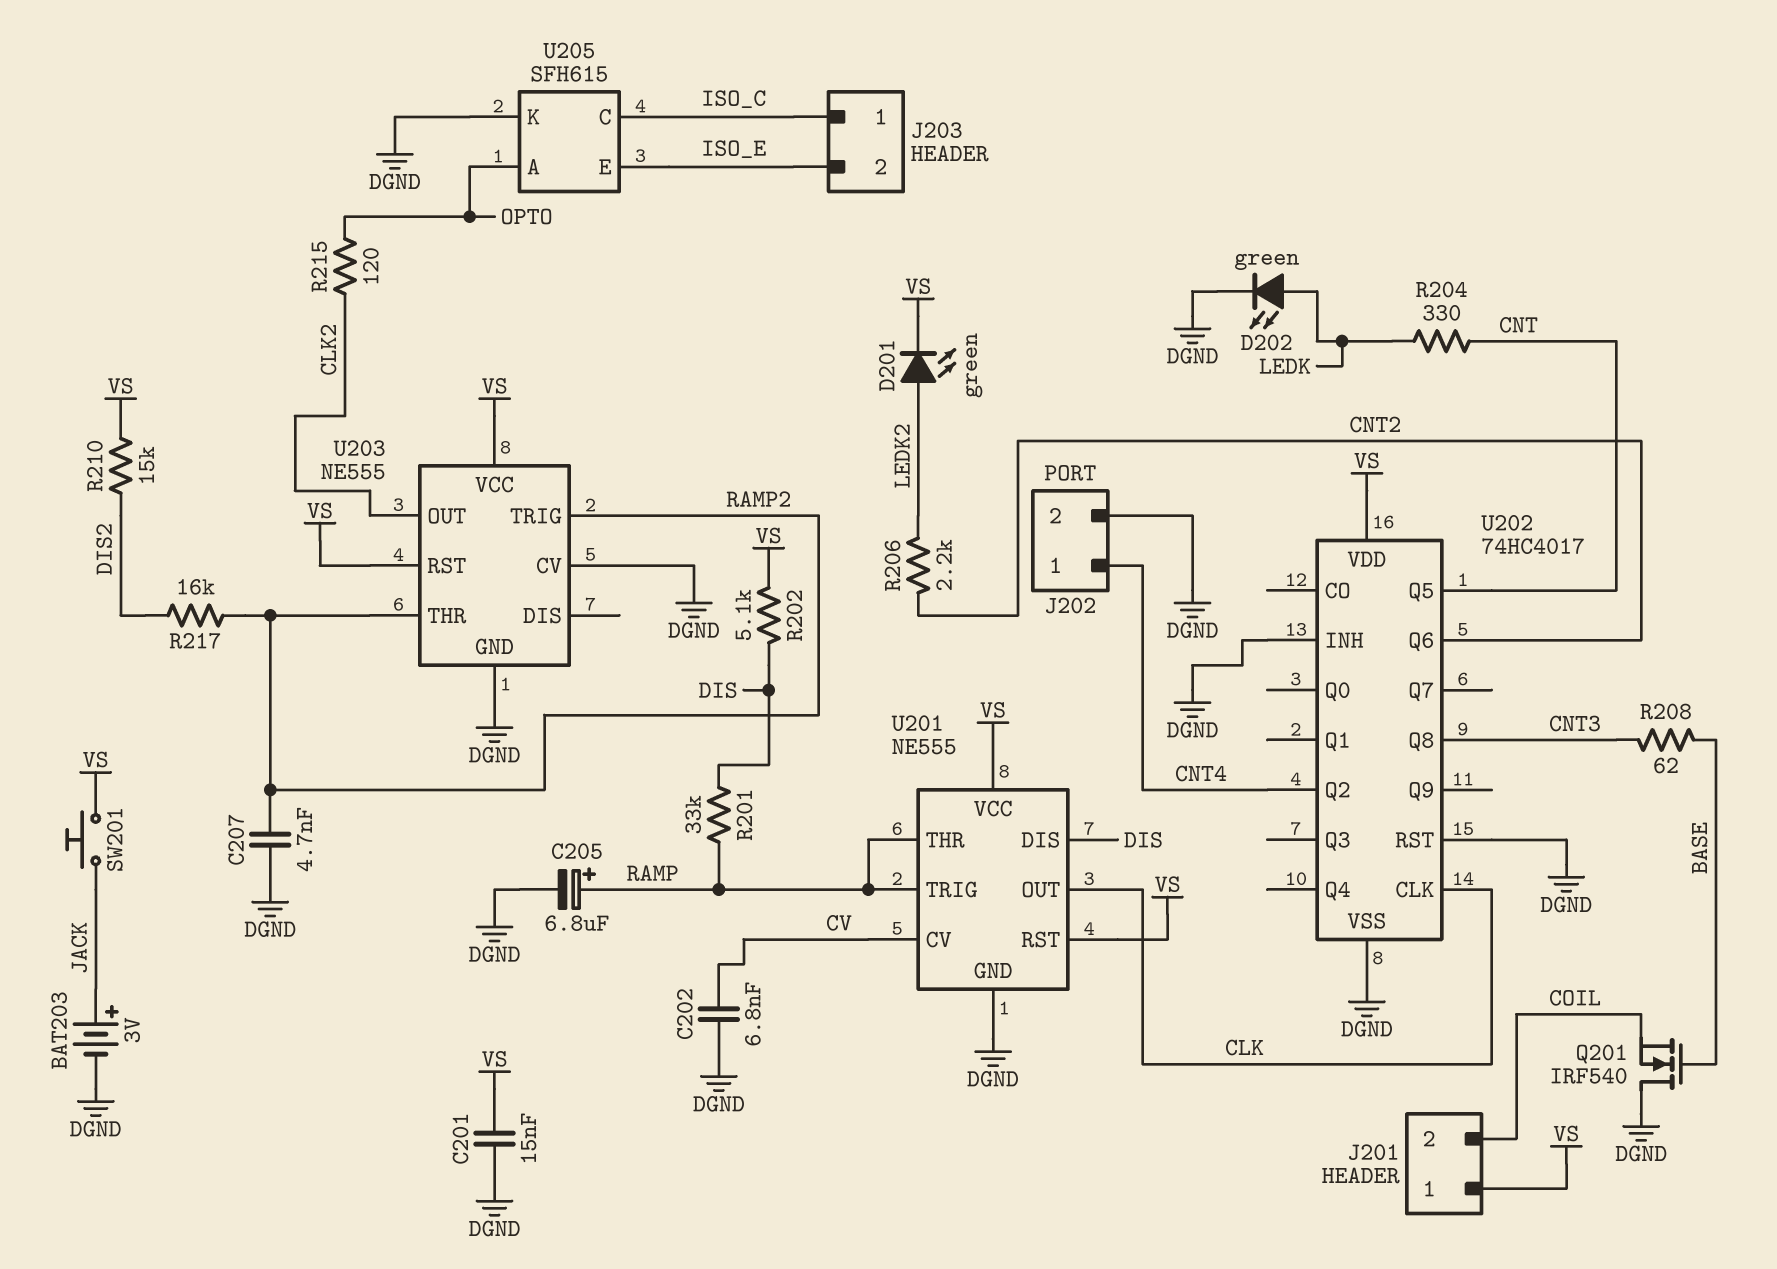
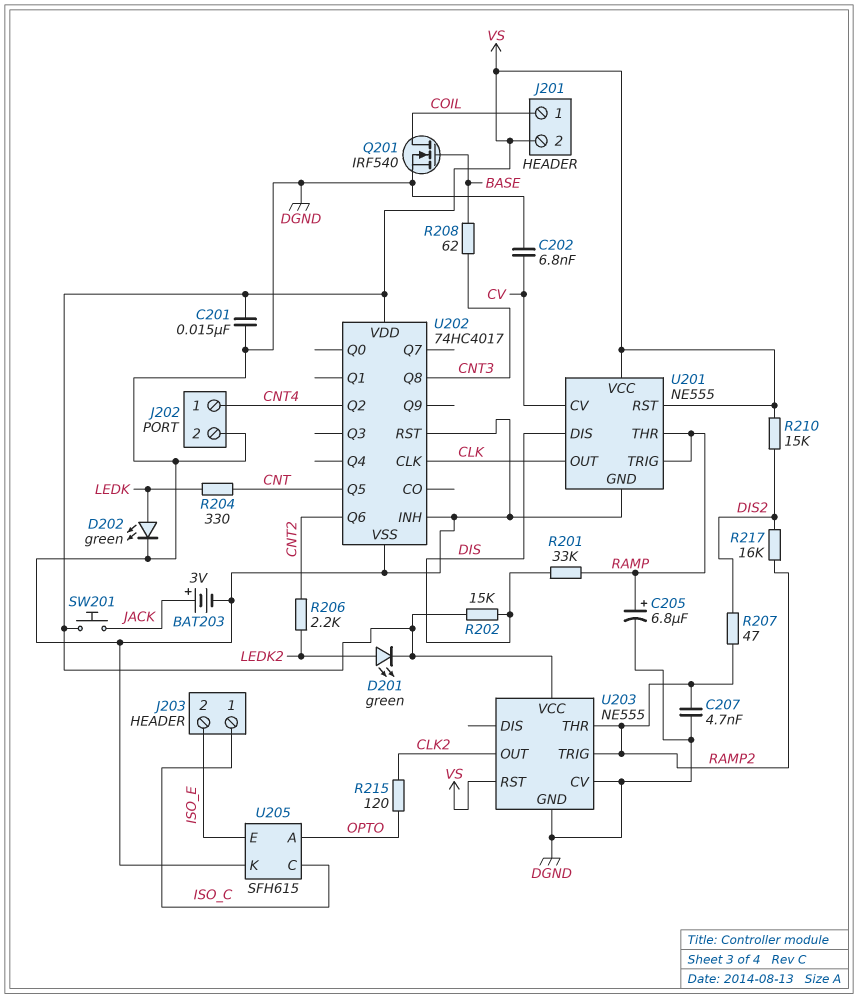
J201 pin 1: VS -> COIL
J201 pin 2: COIL -> VS
Q201: NMOS IRF540 (G BASE, D DGND, S COIL) -> NMOS IRF540 (G BASE, D COIL, S DGND)
R202: 5.1k (DIS, VS) -> 15k (DIS, VS)
R207: none -> 47 (DIS2, RAMP2)

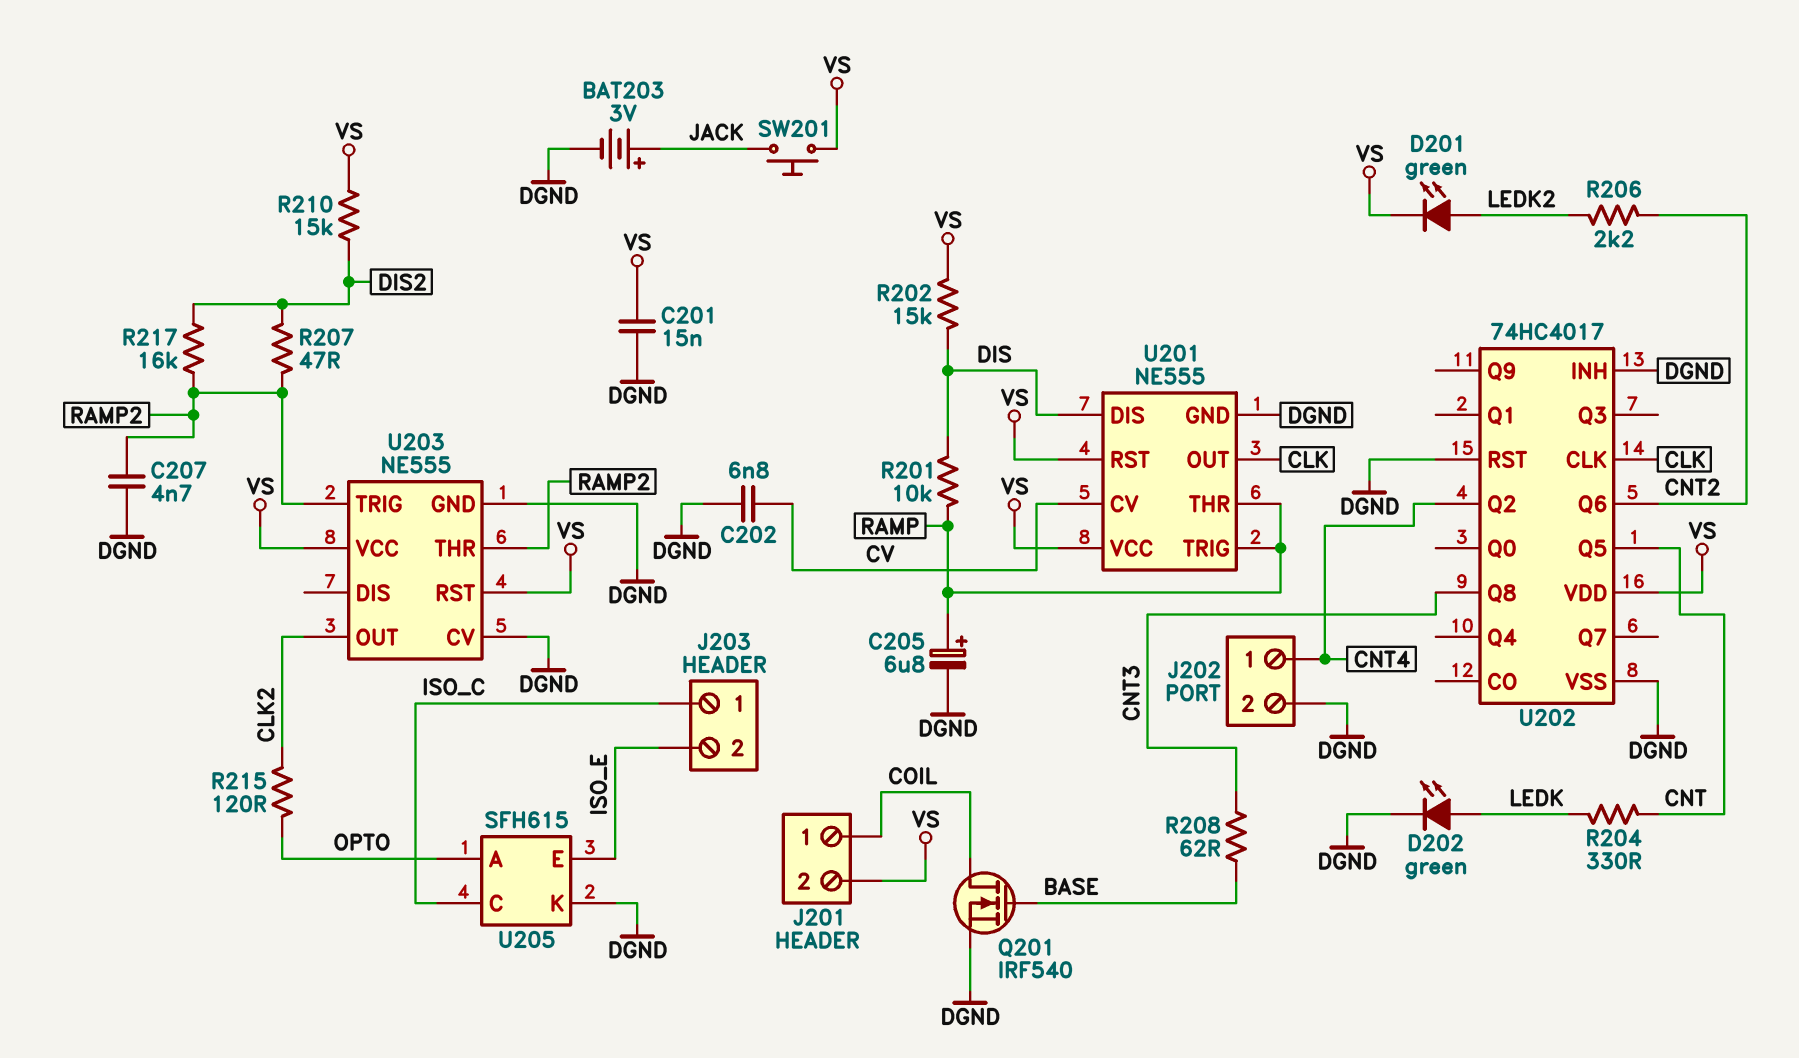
R201: 33k (DIS, RAMP) -> 10k (DIS, RAMP)

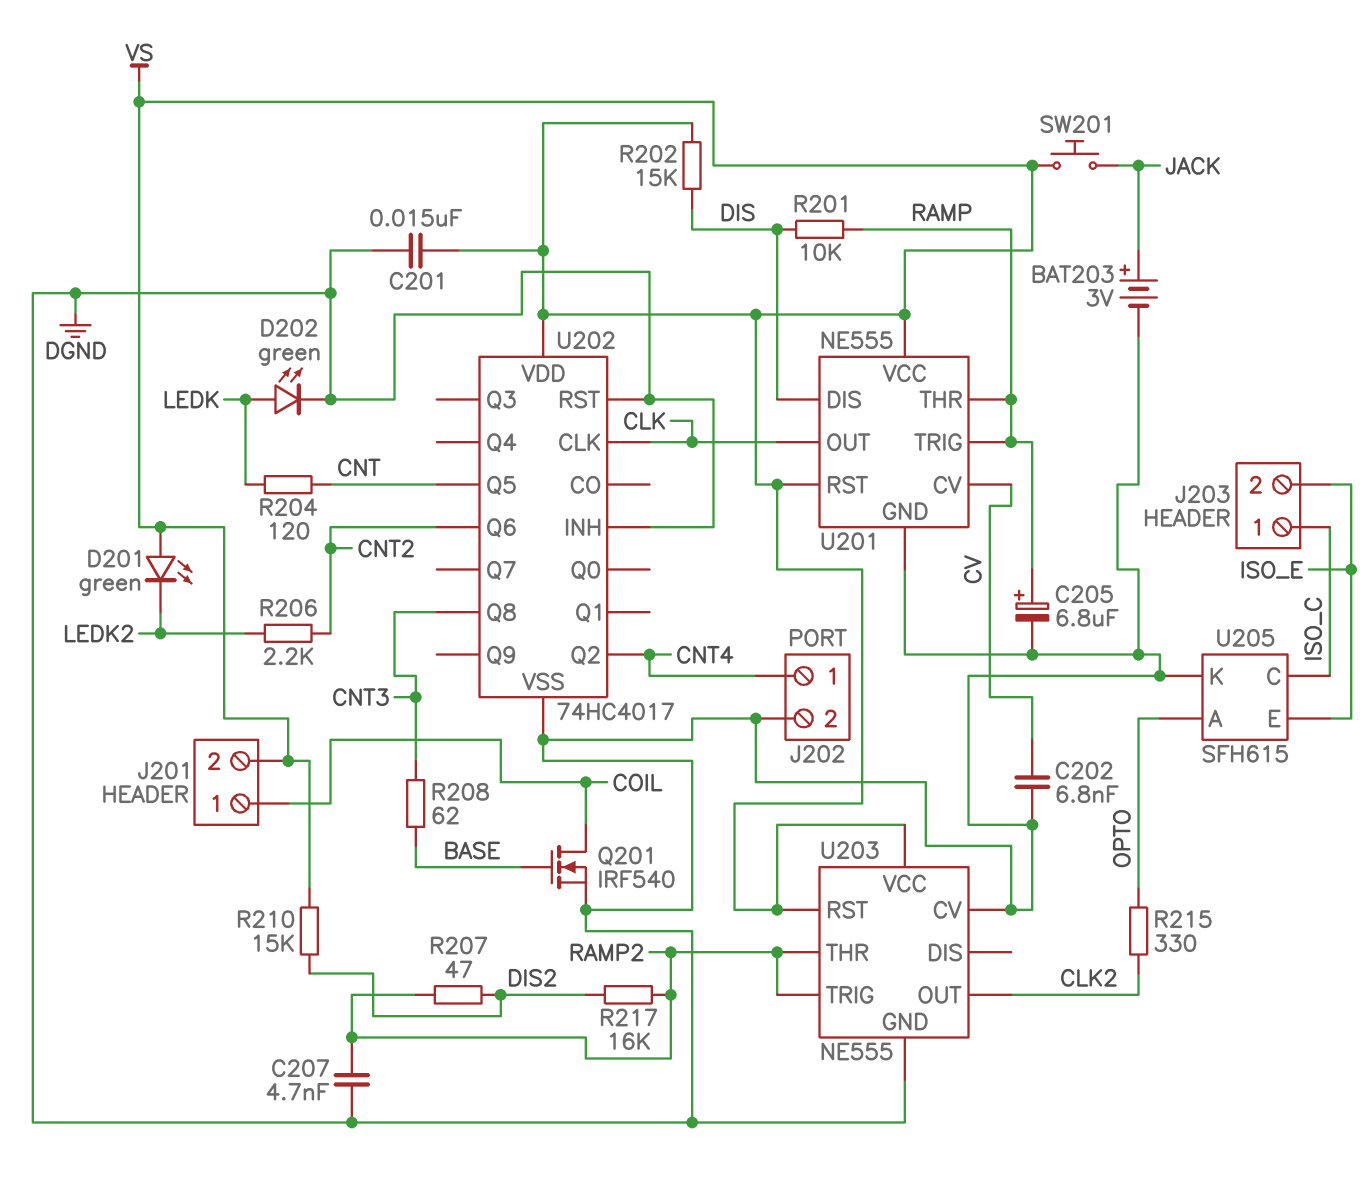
D201: LED green (A LEDK2, K VS) -> LED green (A VS, K LEDK2)
R204: 330 (CNT, LEDK) -> 120 (CNT, LEDK)
R215: 120 (CLK2, OPTO) -> 330 (CLK2, OPTO)

